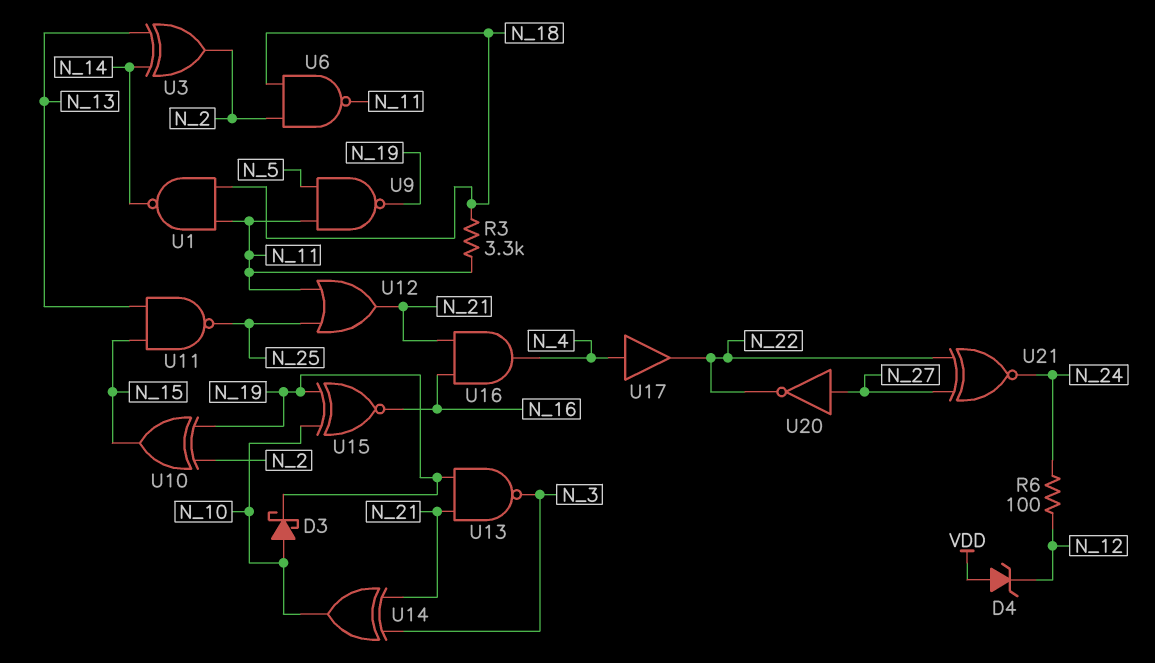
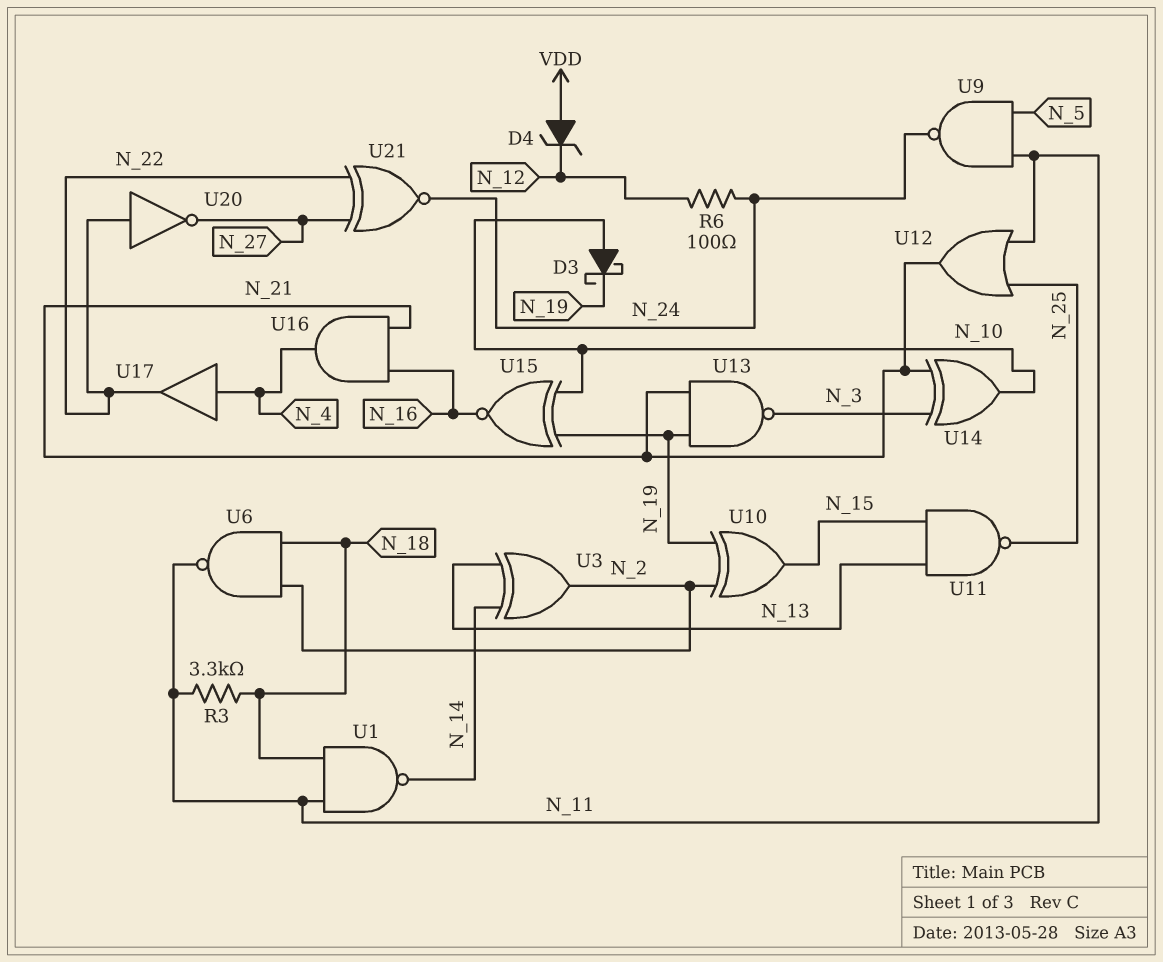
U9: NAND (in N_5, in N_11, out N_19) -> NAND (in N_5, in N_11, out N_24)
U20: NOT (in N_27, out N_22) -> NOT (in N_22, out N_27)

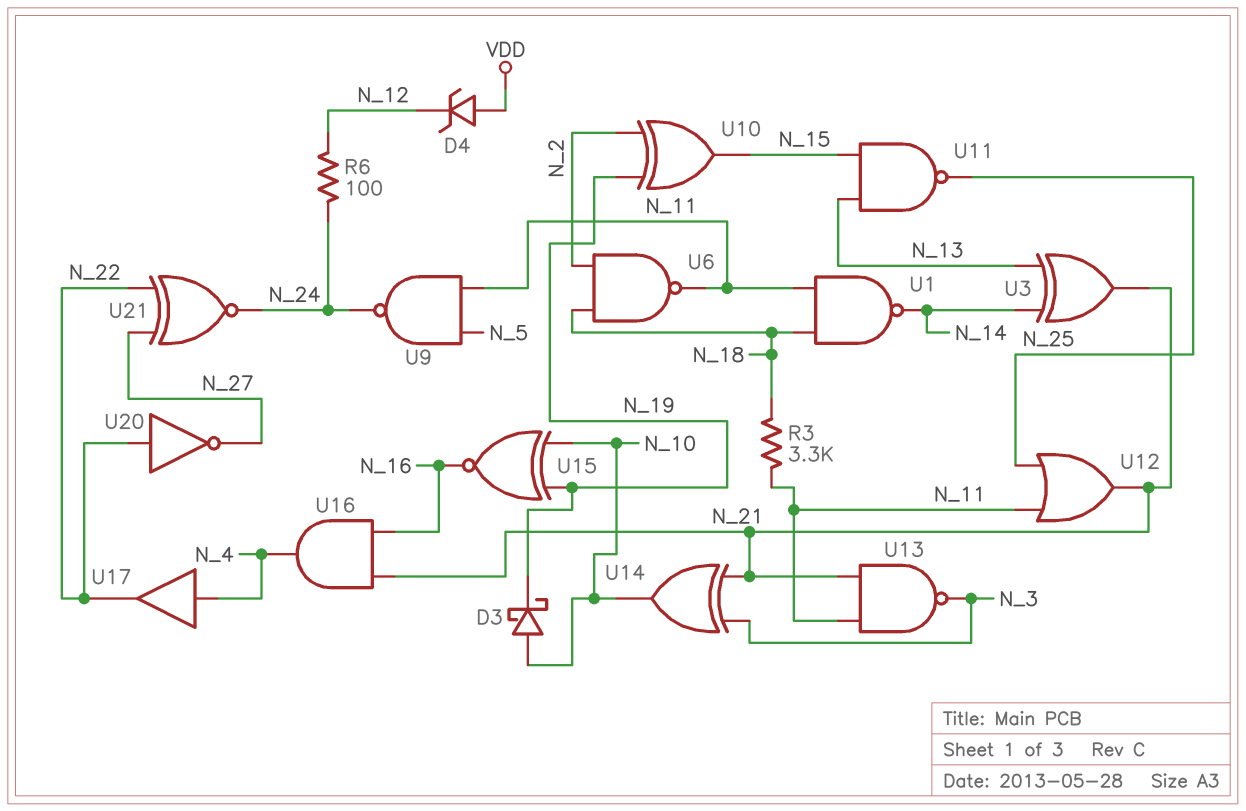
U3: XOR (in N_13, in N_14, out N_2) -> XOR (in N_13, in N_14, out N_21)
U13: NAND (in N_19, in N_21, out N_3) -> NAND (in N_11, in N_21, out N_3)

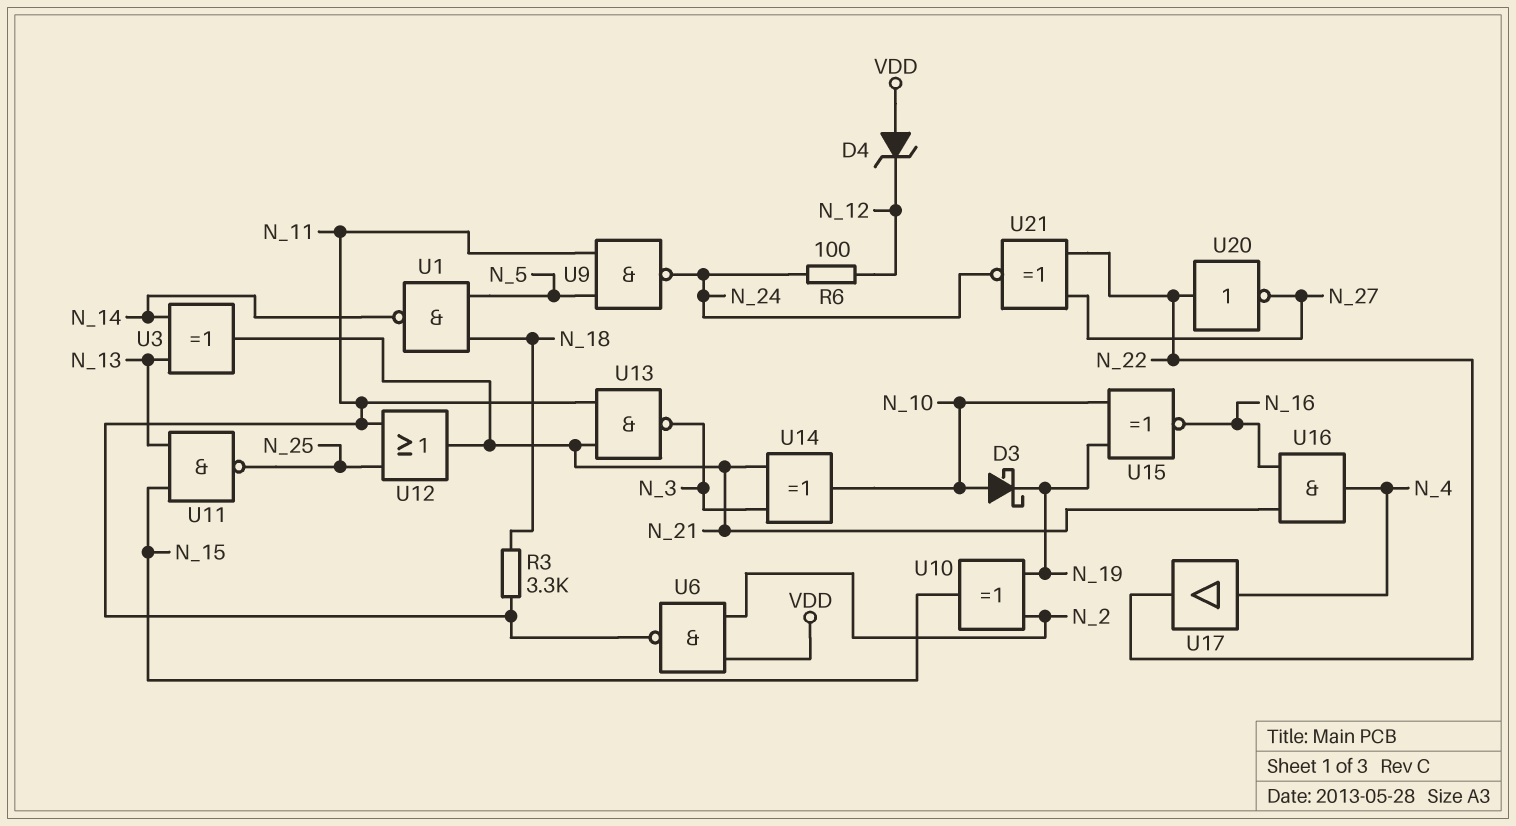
U1: NAND (in N_11, in N_18, out N_14) -> NAND (in N_5, in N_18, out N_14)
U6: NAND (in N_2, in N_18, out N_11) -> NAND (in N_2, in VDD, out N_11)

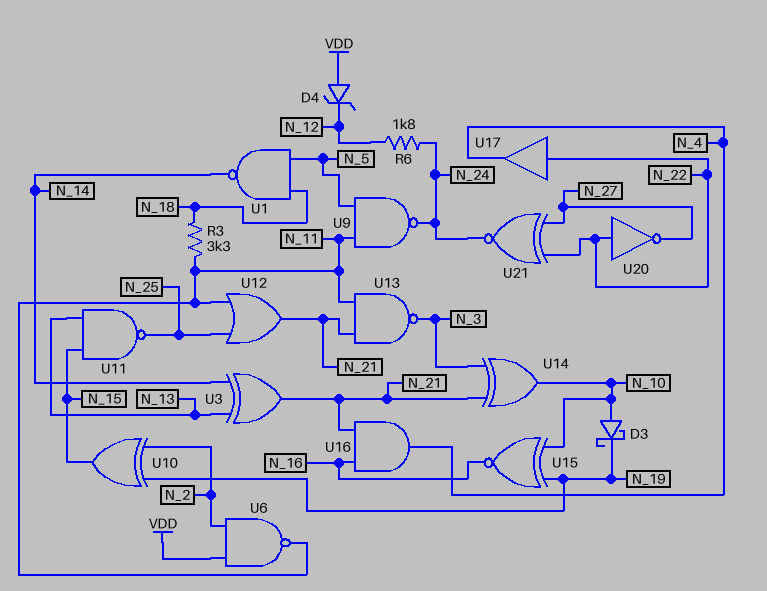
R6: 100 (N_12, N_24) -> 1.8k (N_12, N_24)
U17: buffer (in N_4, out N_22) -> buffer (in N_22, out N_4)

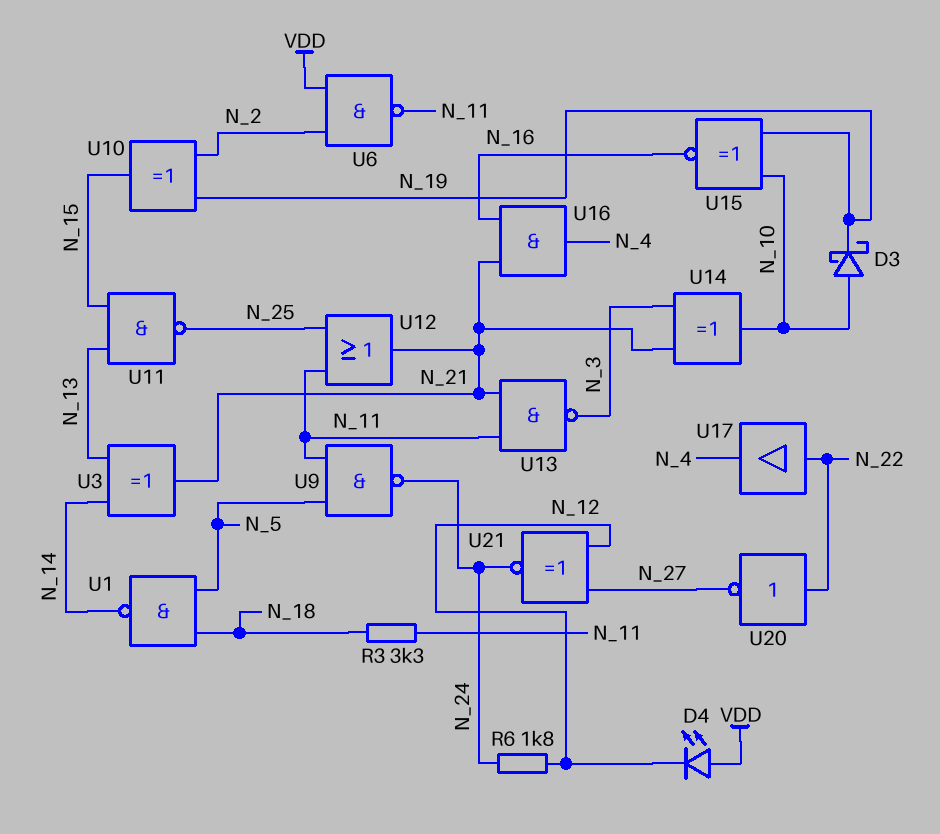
D4: zener (A VDD, K N_12) -> LED (A VDD, K N_12)
U21: XNOR (in N_22, in N_27, out N_24) -> XNOR (in N_12, in N_27, out N_24)

